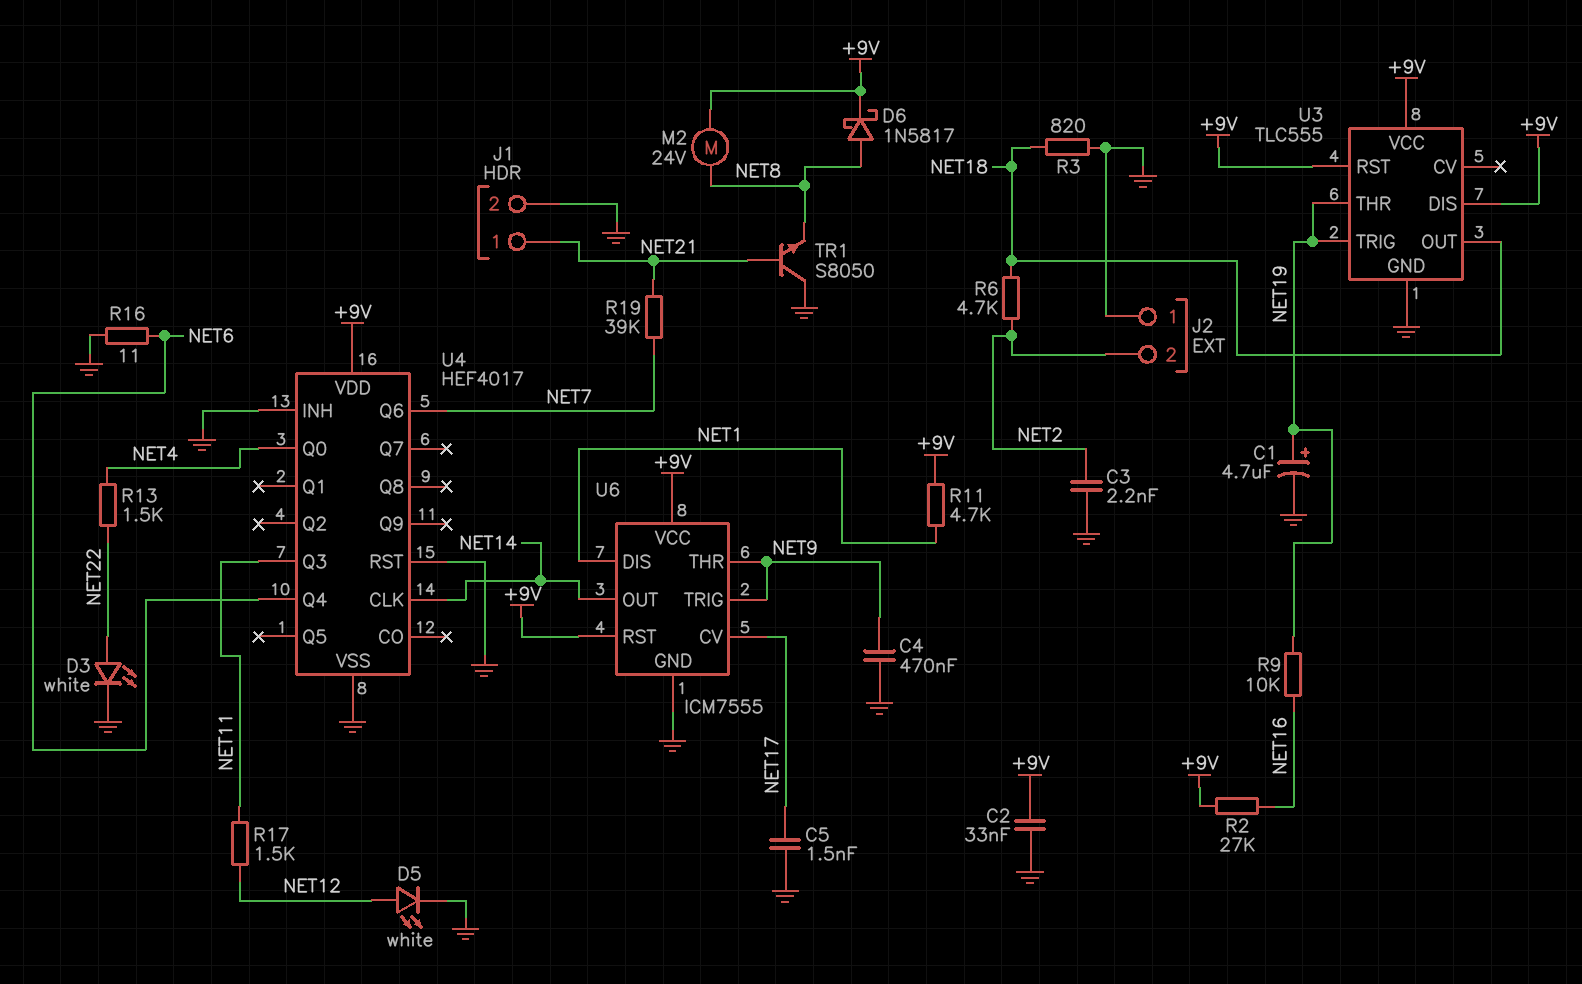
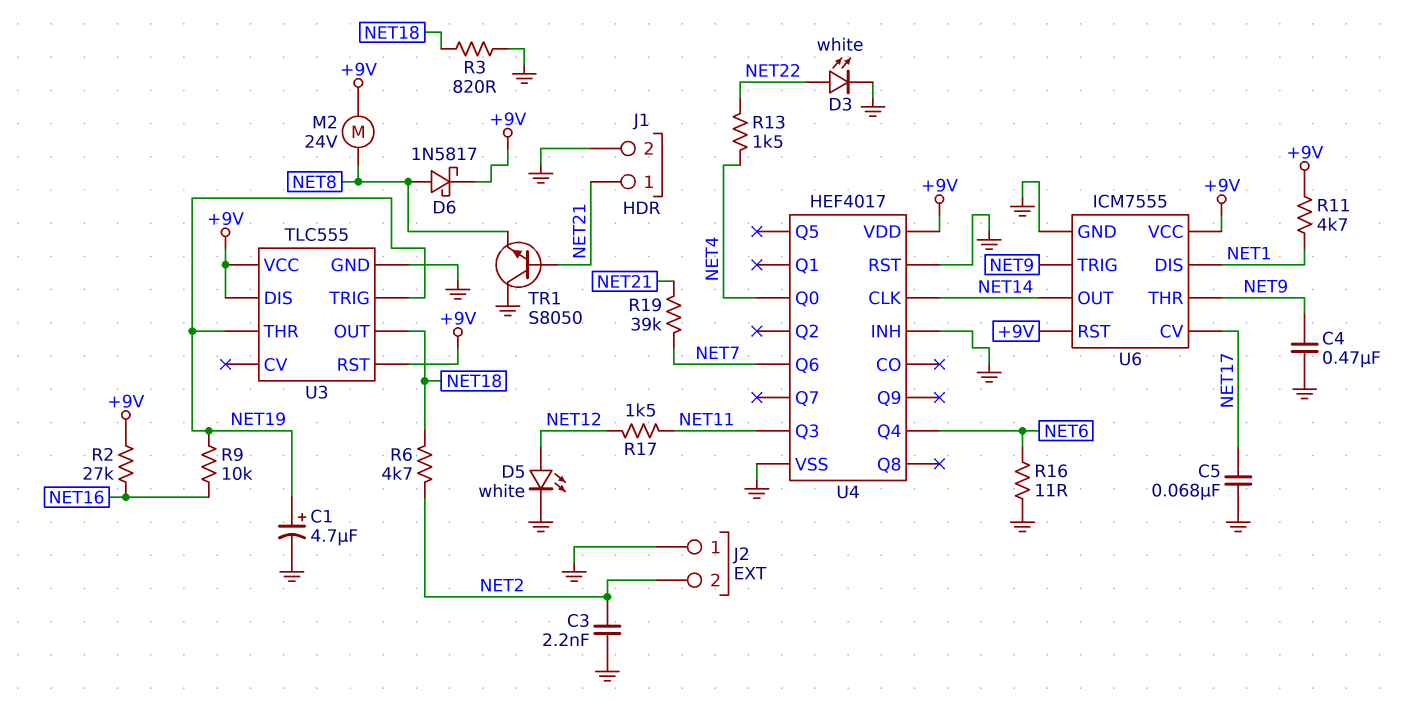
C2: 33nF (+9V, GND) -> none
C5: 1.5nF (GND, NET17) -> 68nF (GND, NET17)

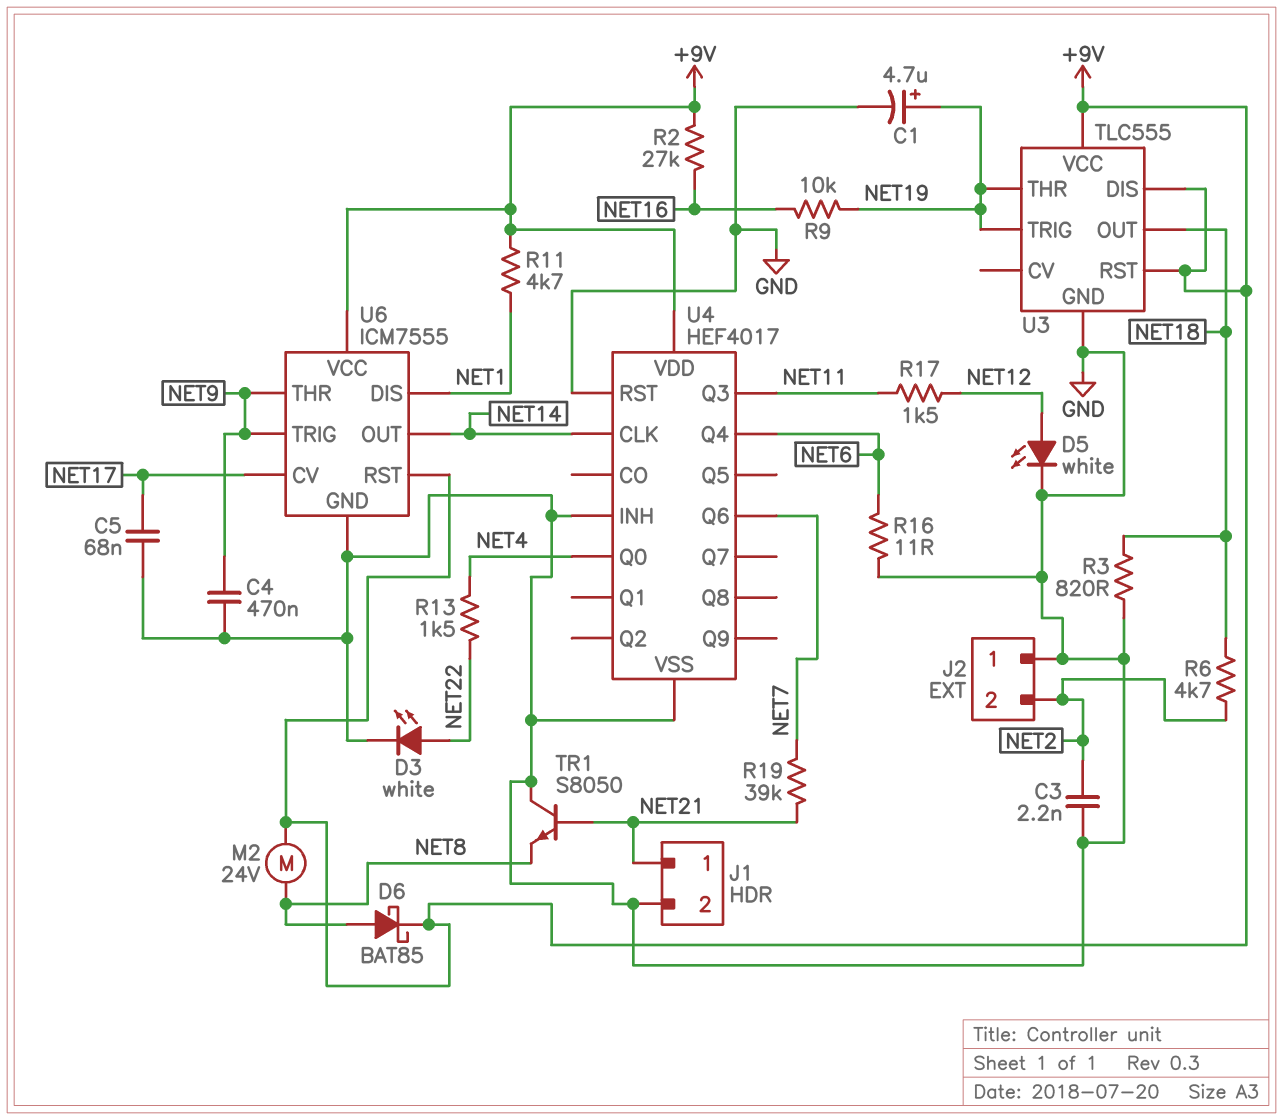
D6: schottky 1N5817 (A NET8, K +9V) -> schottky BAT85 (A NET8, K +9V)

